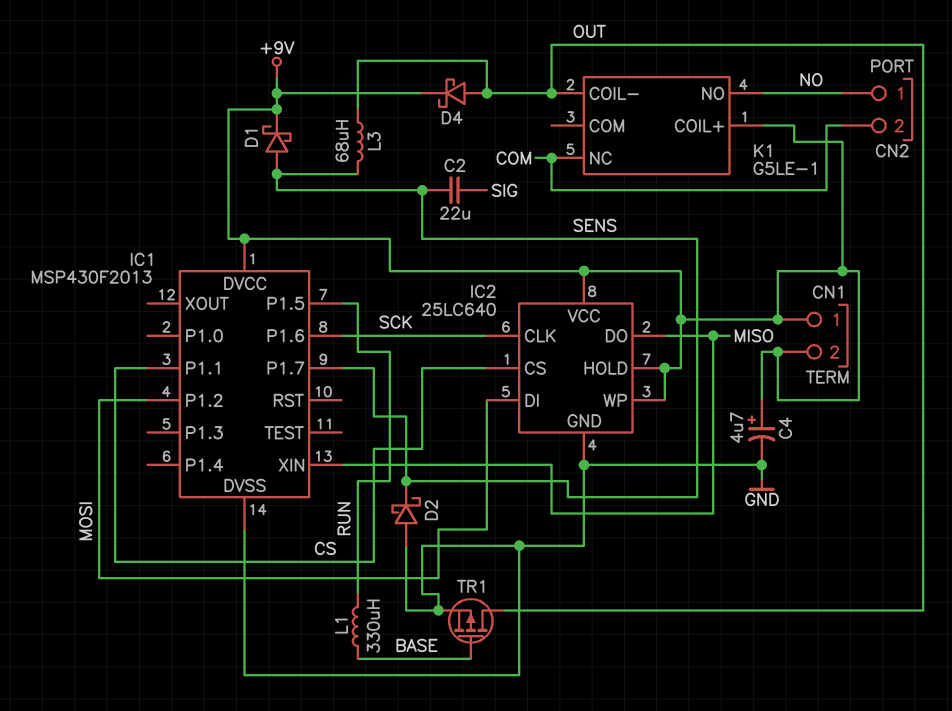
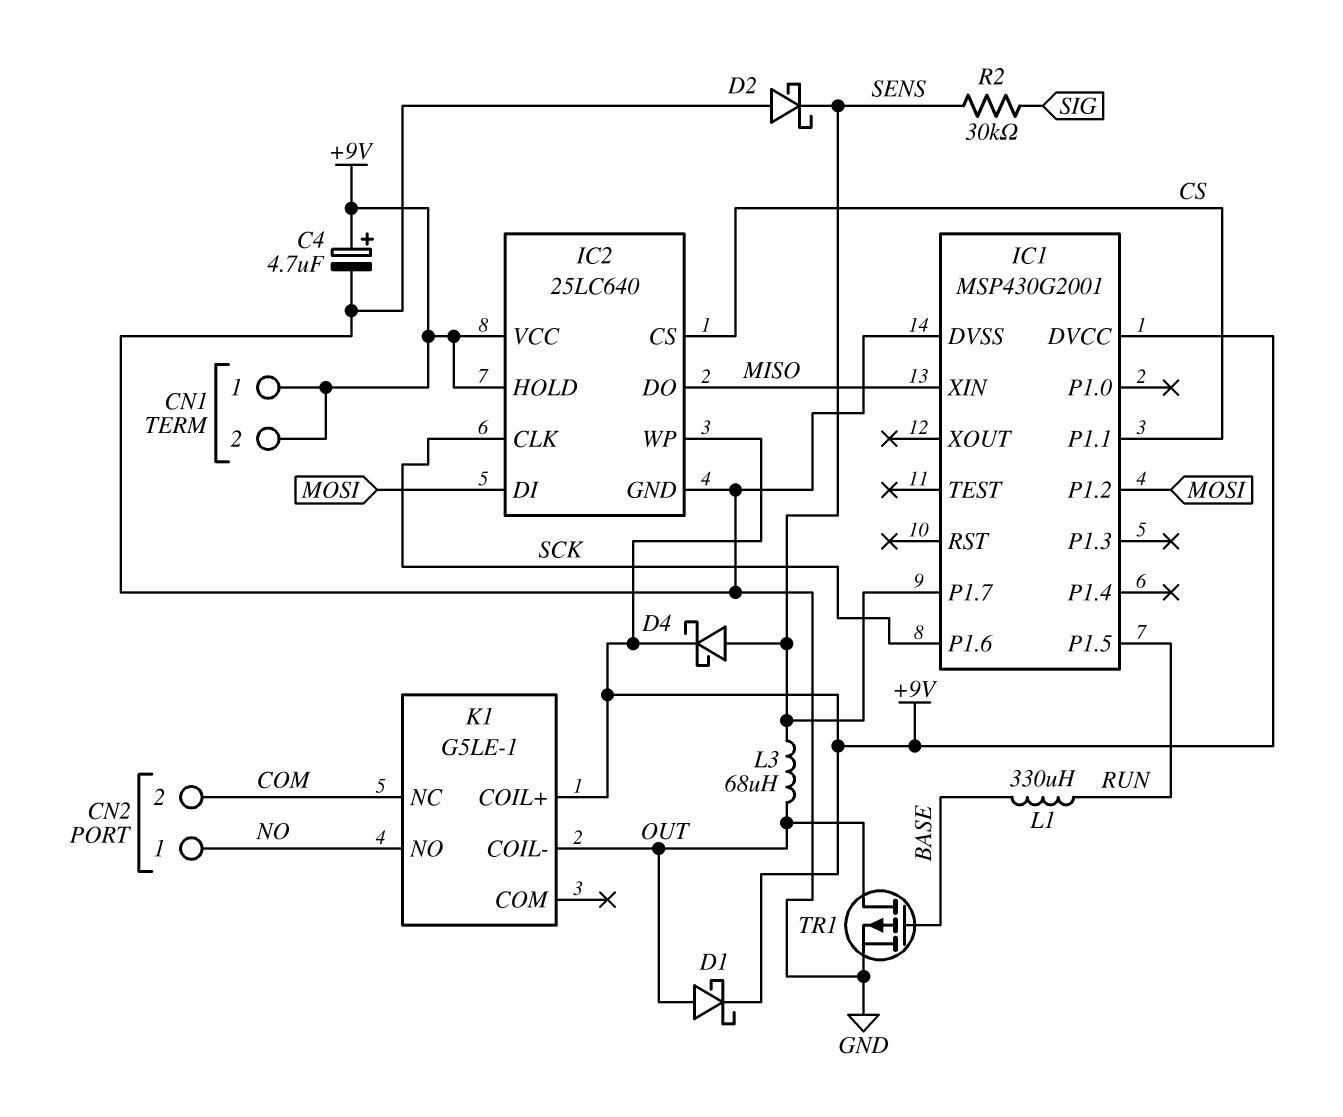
C2: 22uF (SENS, SIG) -> none
D1: schottky (A SENS, K +9V) -> schottky (A OUT, K +9V)
D4: schottky (A OUT, K +9V) -> schottky (A SENS, K +9V)
IC1: MSP430F2013 -> MSP430G2001
R2: none -> 30k (SENS, SIG)

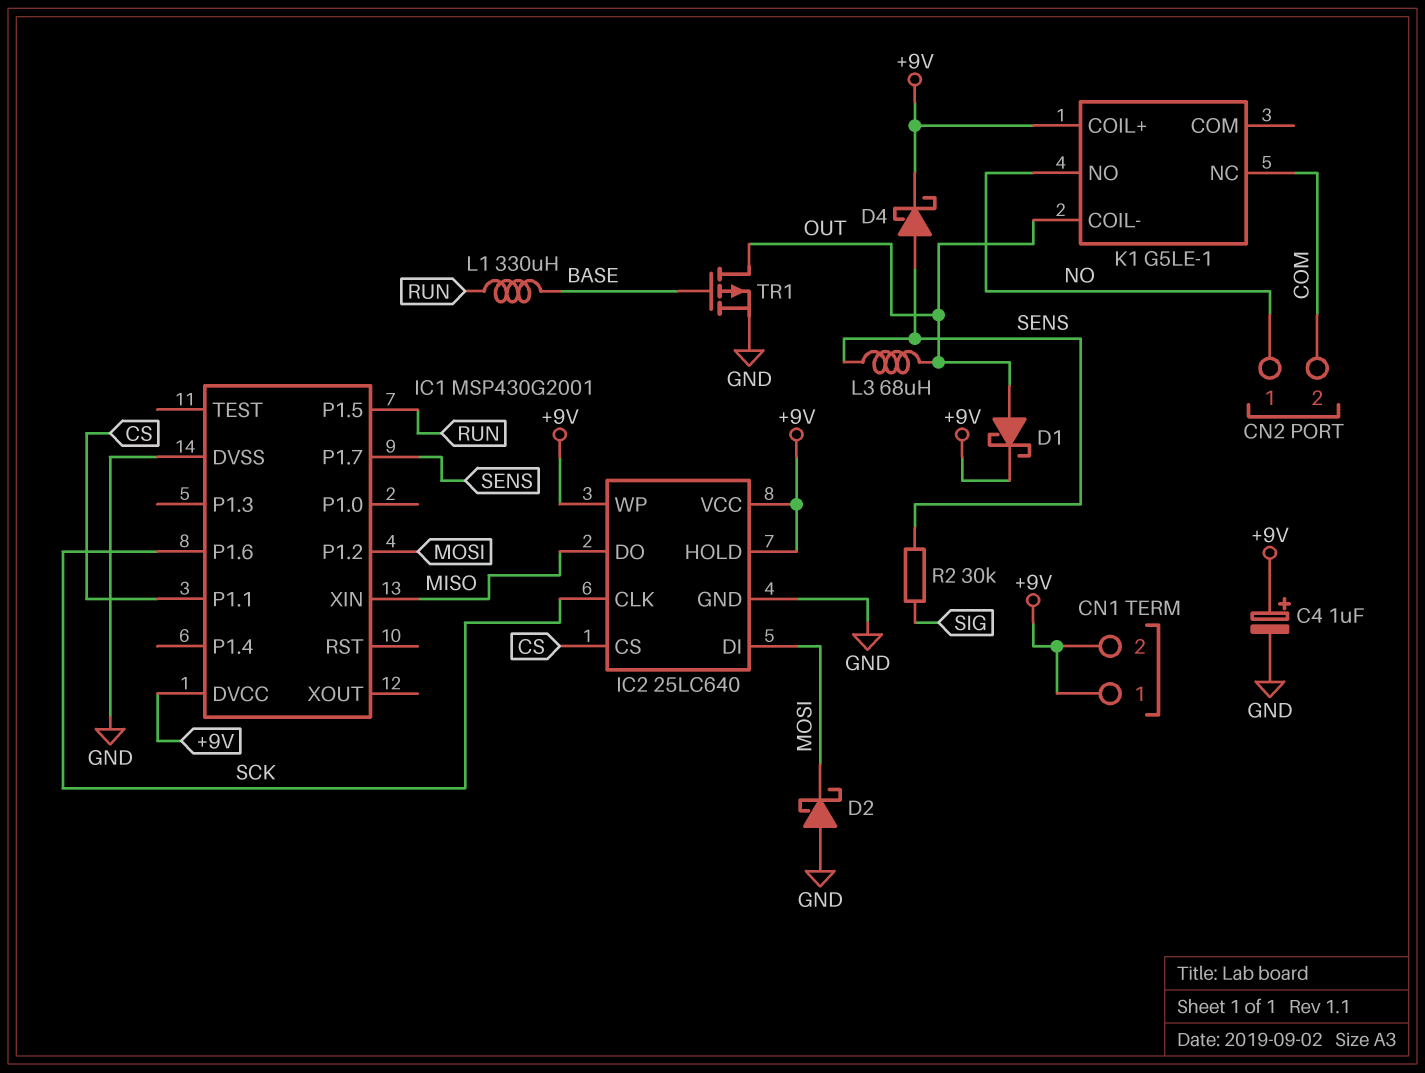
C4: 4.7uF (plus +9V, minus GND) -> 1uF (plus +9V, minus GND)
D2: schottky (A GND, K SENS) -> schottky (A GND, K MOSI)

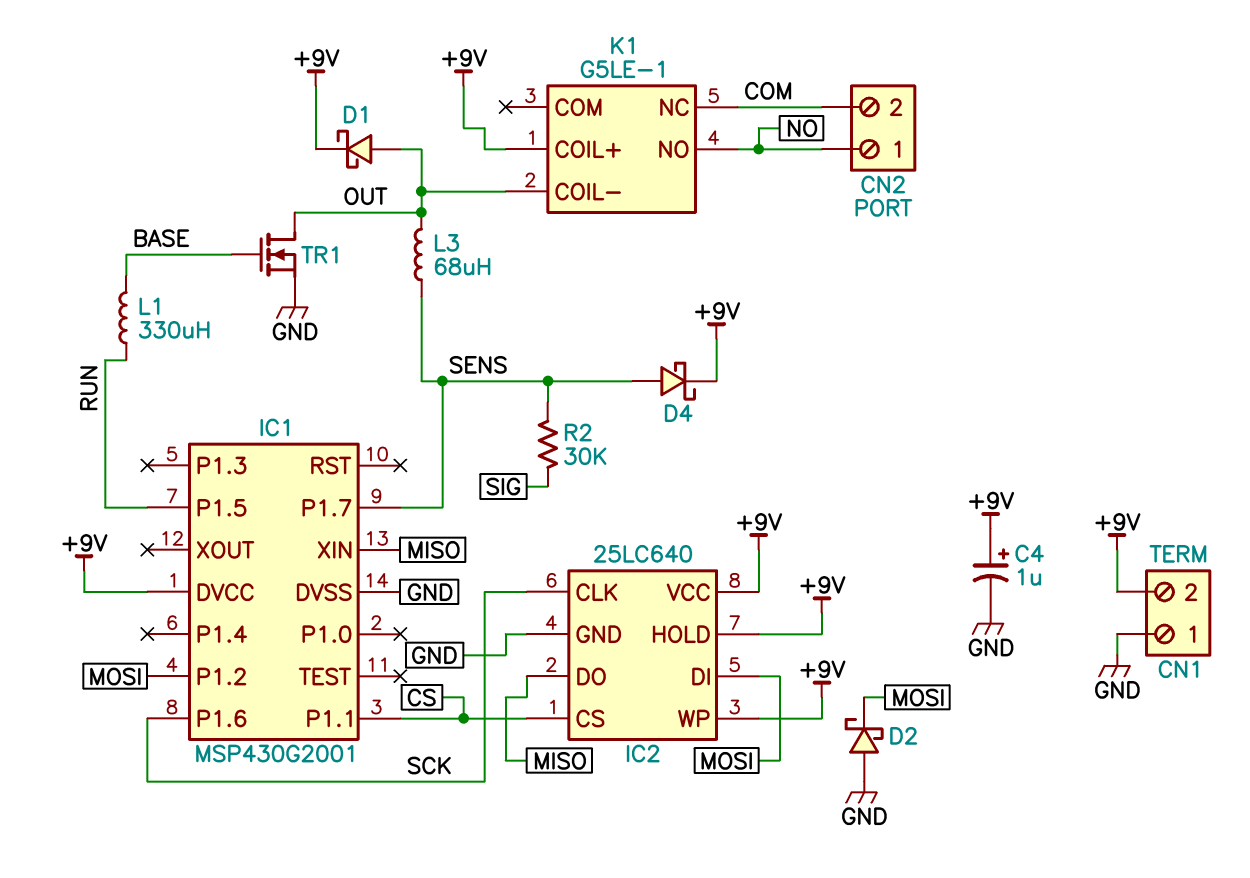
CN1 pin 1: +9V -> GND
TR1: PMOS (G BASE, D OUT, S GND) -> NMOS (G BASE, D OUT, S GND)

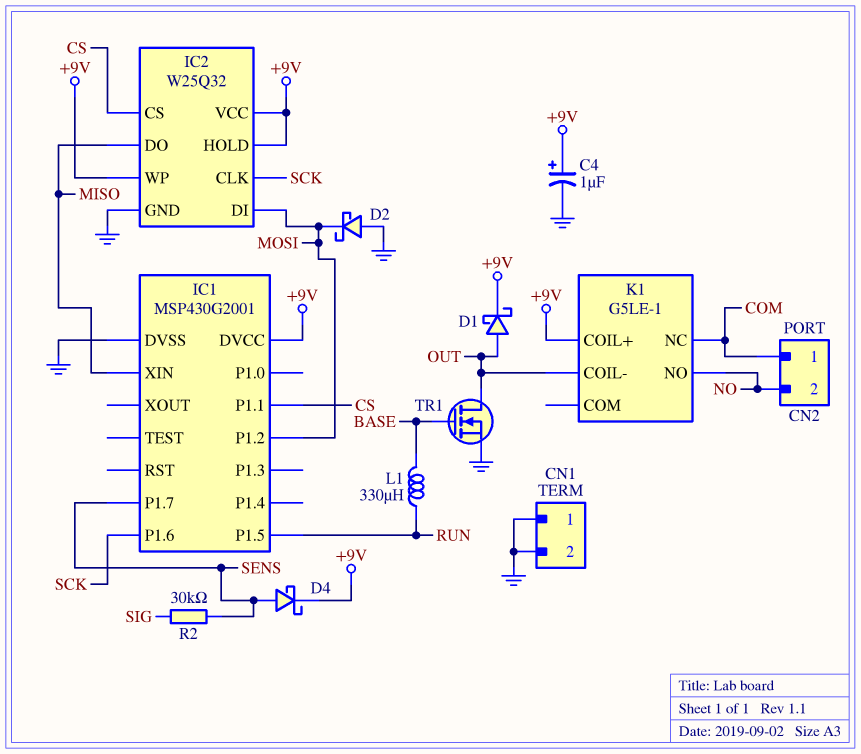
CN1 pin 2: +9V -> GND
CN2 pin 1: NO -> COM
CN2 pin 2: COM -> NO
IC2: 25LC640 -> W25Q32
L3: 68uH (OUT, SENS) -> none

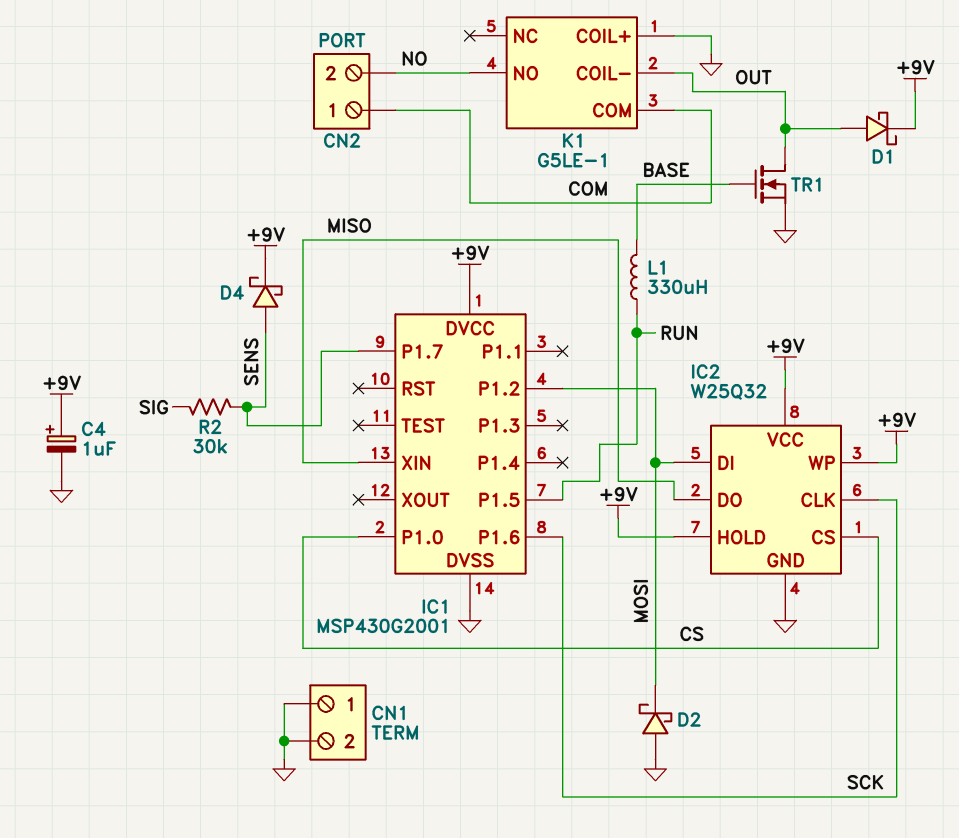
IC1 pin P1.0: none -> CS
IC1 pin P1.1: CS -> none
K1 pin COIL+: +9V -> GND
K1 pin COM: none -> COM
K1 pin NC: COM -> none

